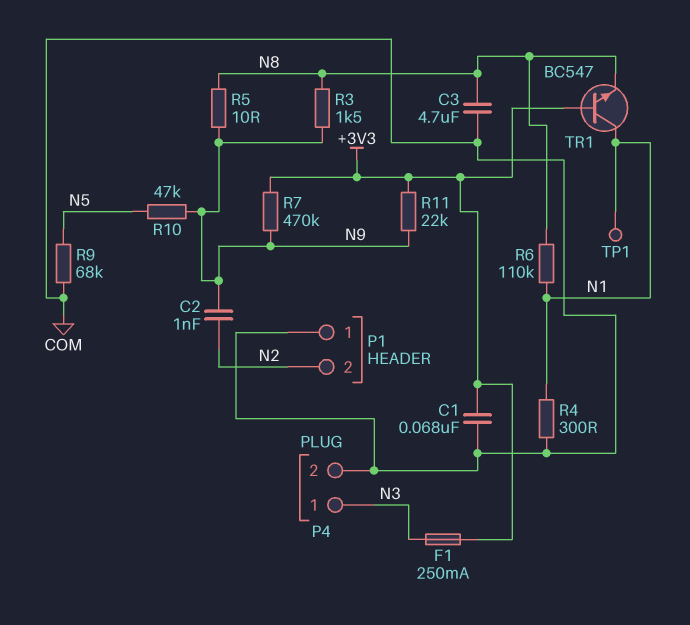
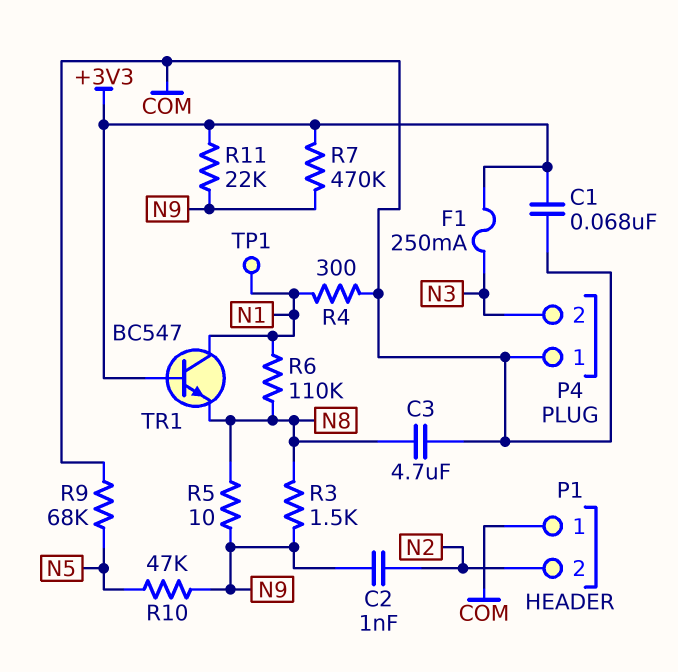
P4 pin 1: N3 -> COM
P4 pin 2: COM -> N3

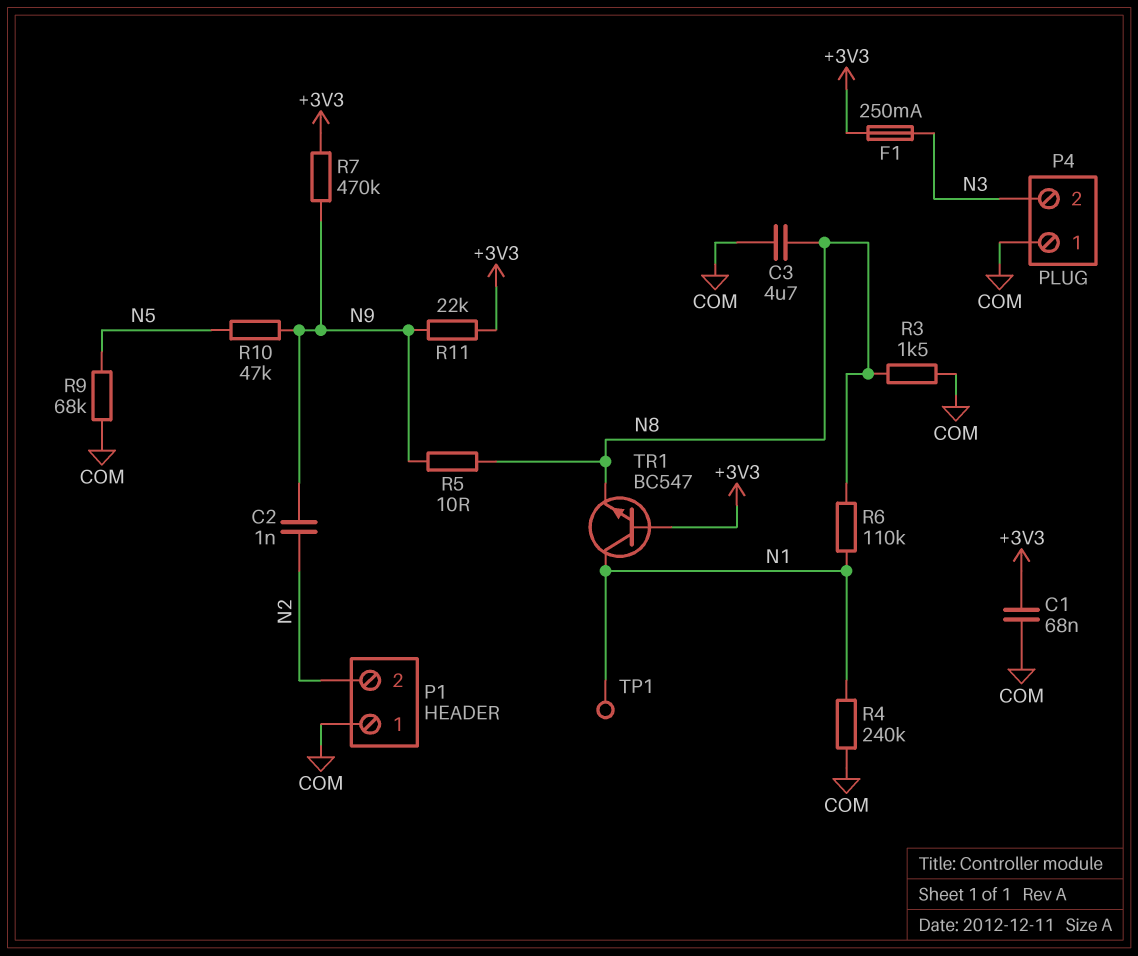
R3: 1.5k (N8, N9) -> 1.5k (COM, N8)
R4: 300 (COM, N1) -> 240k (COM, N1)

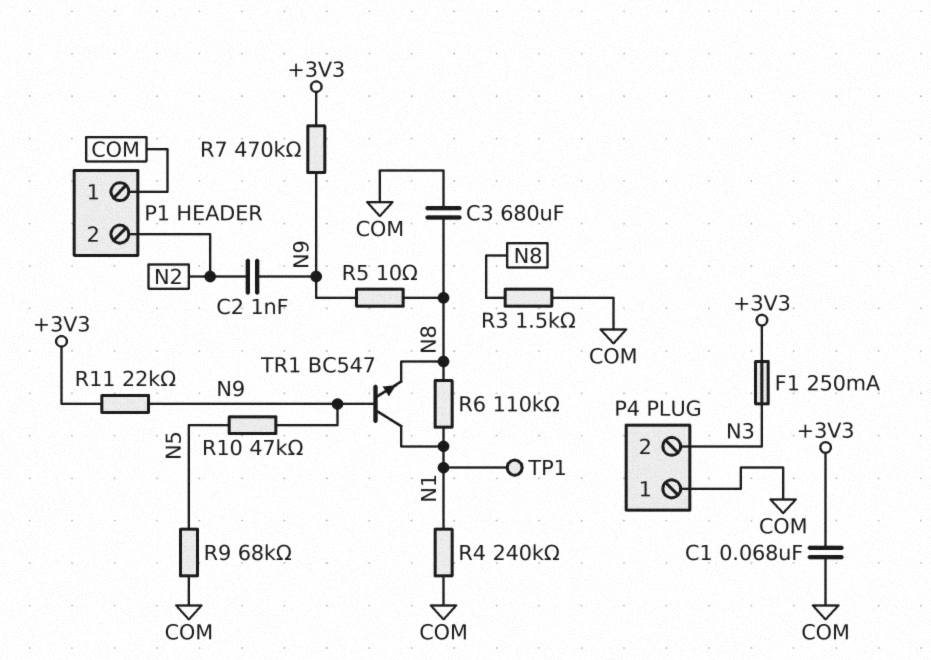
C3: 4.7uF (COM, N8) -> 680uF (COM, N8)
TR1: NPN BC547 (B +3V3, C N1, E N8) -> NPN BC547 (B N9, C N1, E N8)

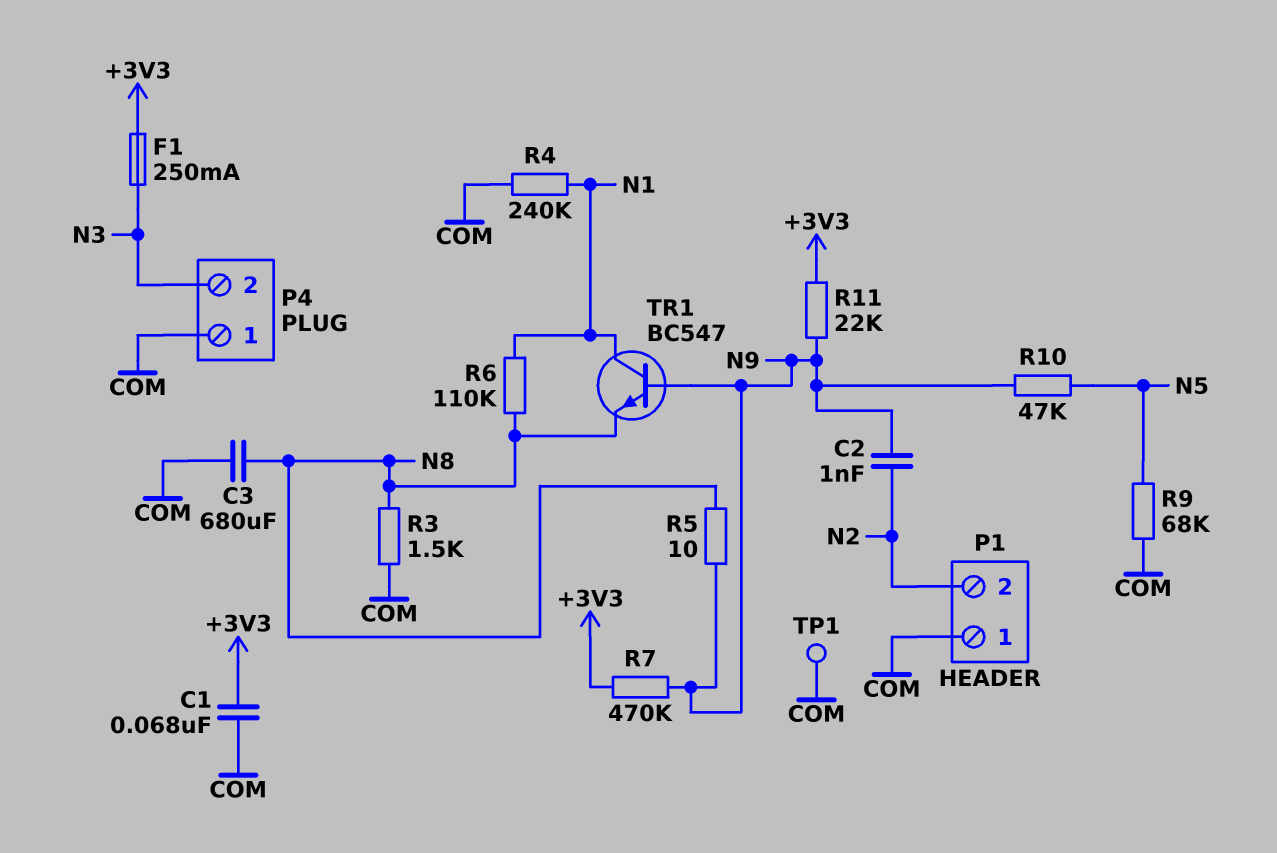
TP1: test point (N1) -> test point (COM)

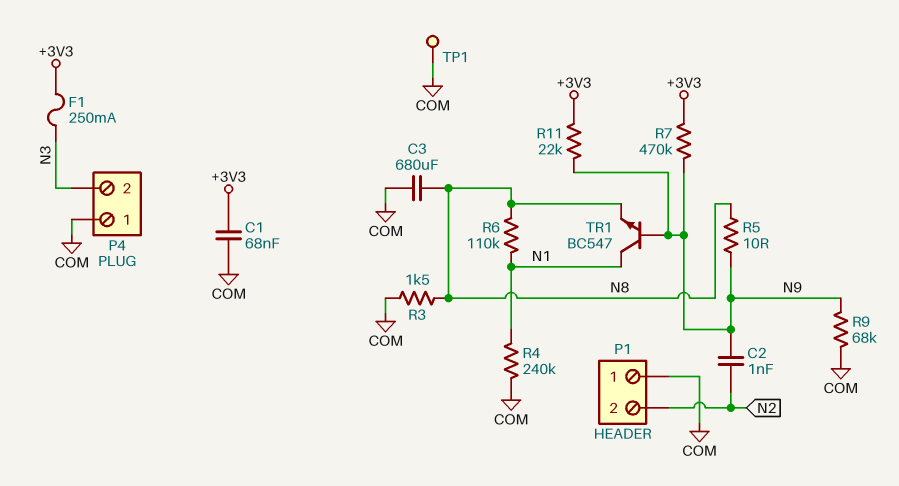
R9: 68k (COM, N5) -> 68k (COM, N9)
R10: 47k (N5, N9) -> none

